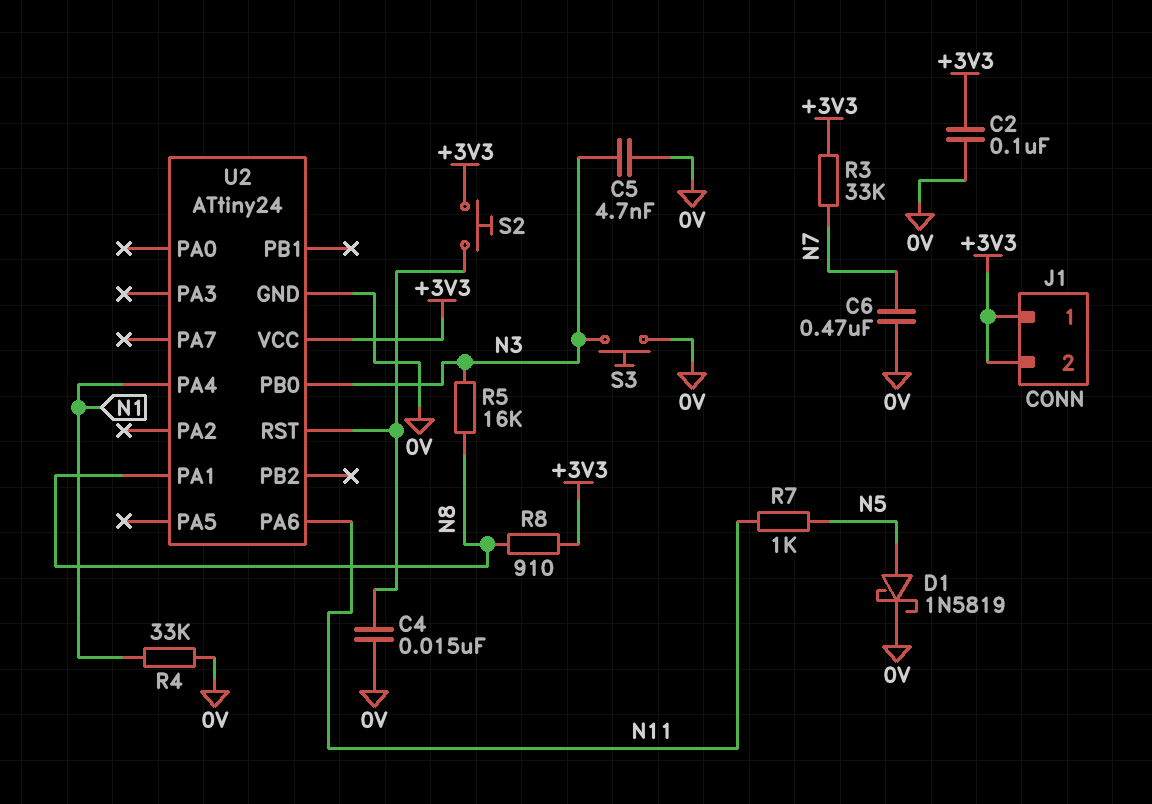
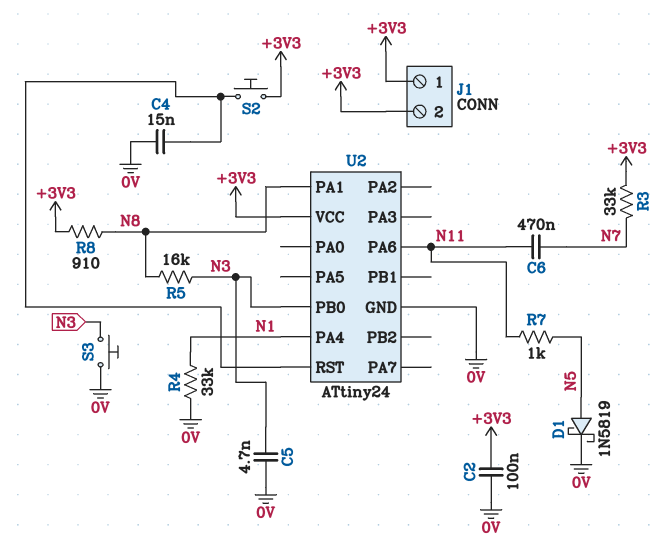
C6: 470nF (0V, N7) -> 470nF (N7, N11)

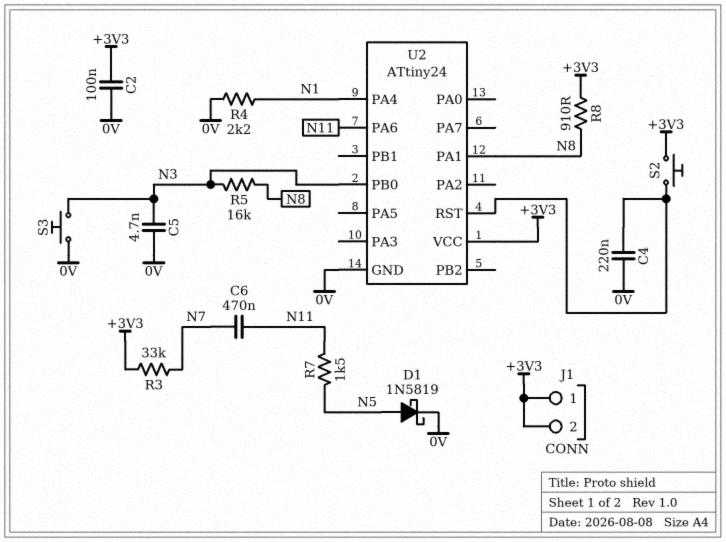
C4: 15nF (0V, U2/RST) -> 220nF (0V, U2/RST)
R4: 33k (0V, N1) -> 2.2k (0V, N1)
R7: 1k (N5, N11) -> 1.5k (N5, N11)

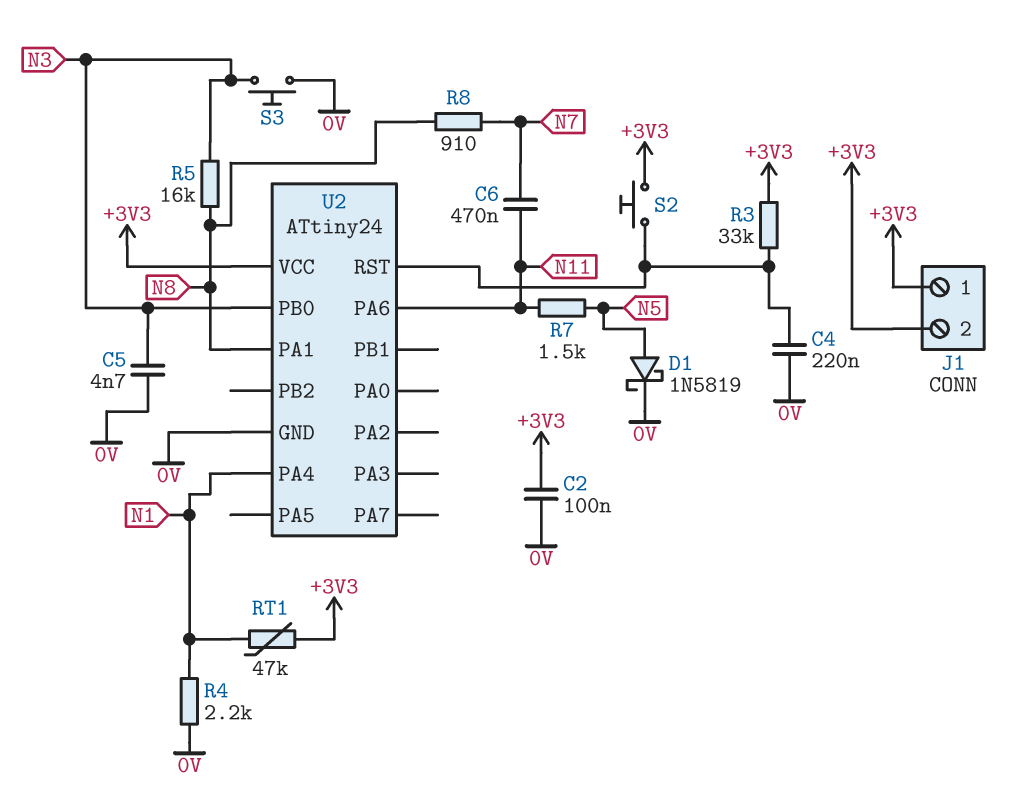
R3: 33k (+3V3, N7) -> 33k (+3V3, U2/RST)
R8: 910 (+3V3, N8) -> 910 (N7, N8)
RT1: none -> 47k (+3V3, N1)

